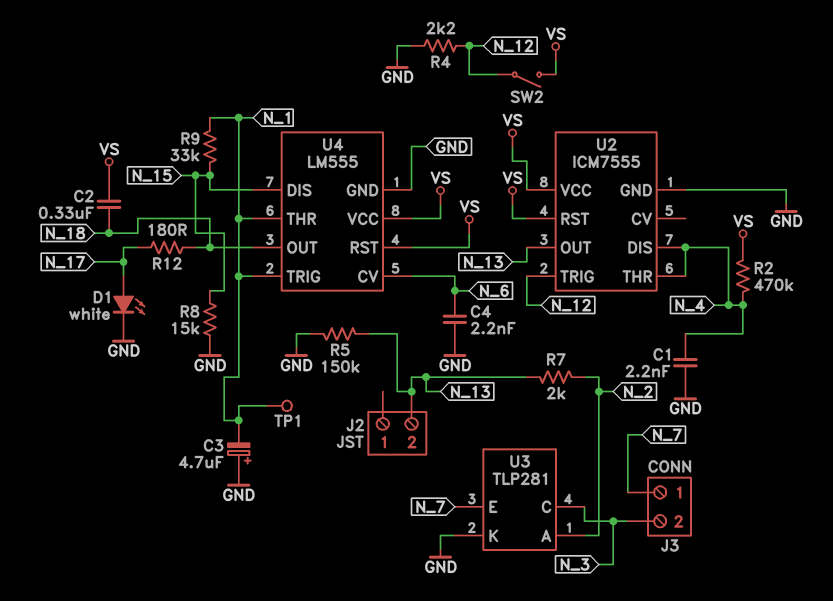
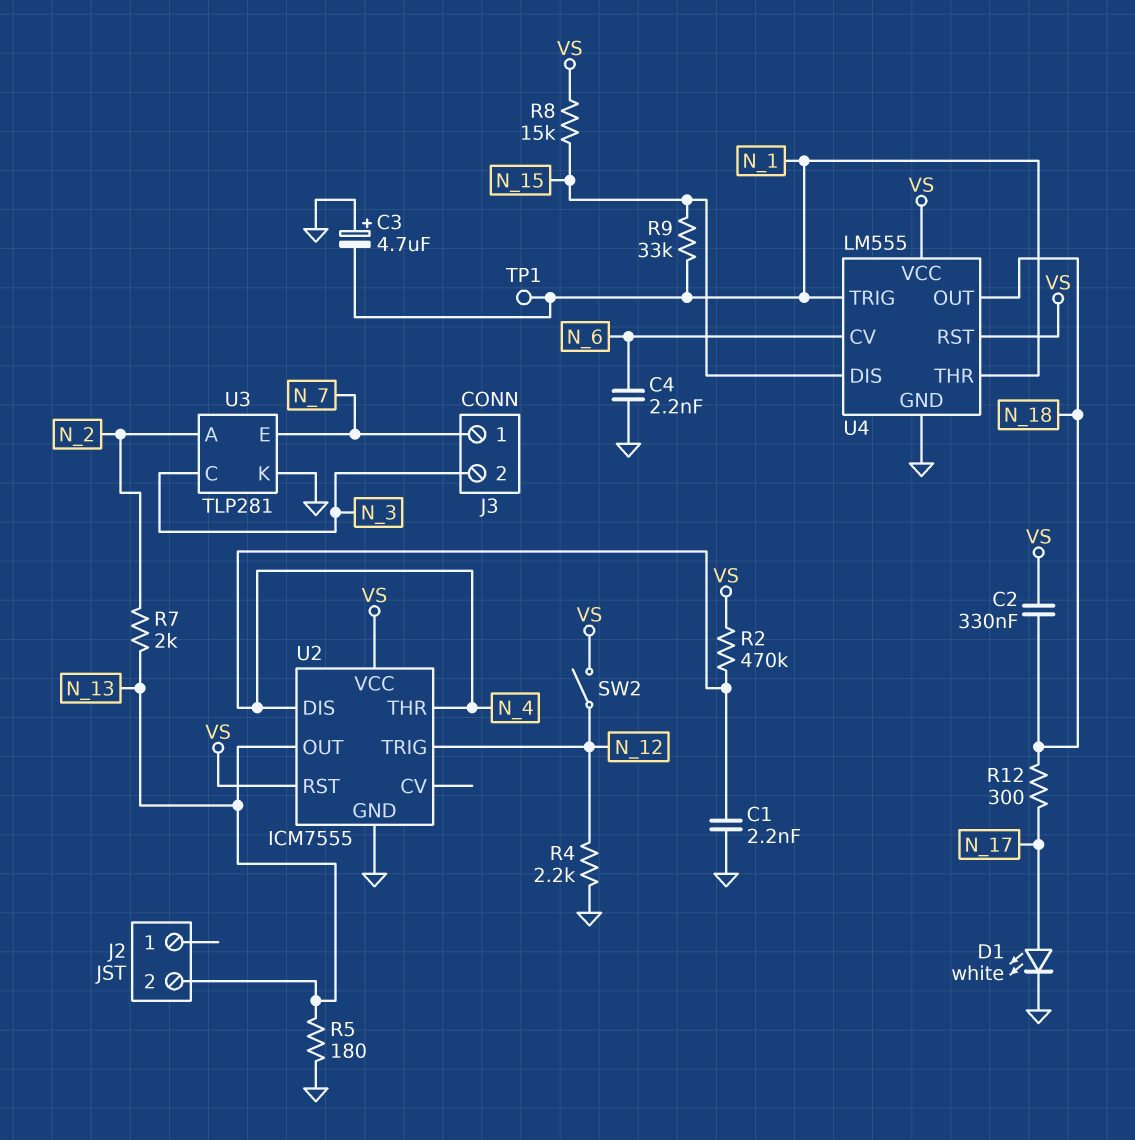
R5: 150k (GND, N_13) -> 180 (GND, N_13)
R8: 15k (GND, N_15) -> 15k (N_15, VS)
R12: 180 (N_17, N_18) -> 300 (N_17, N_18)

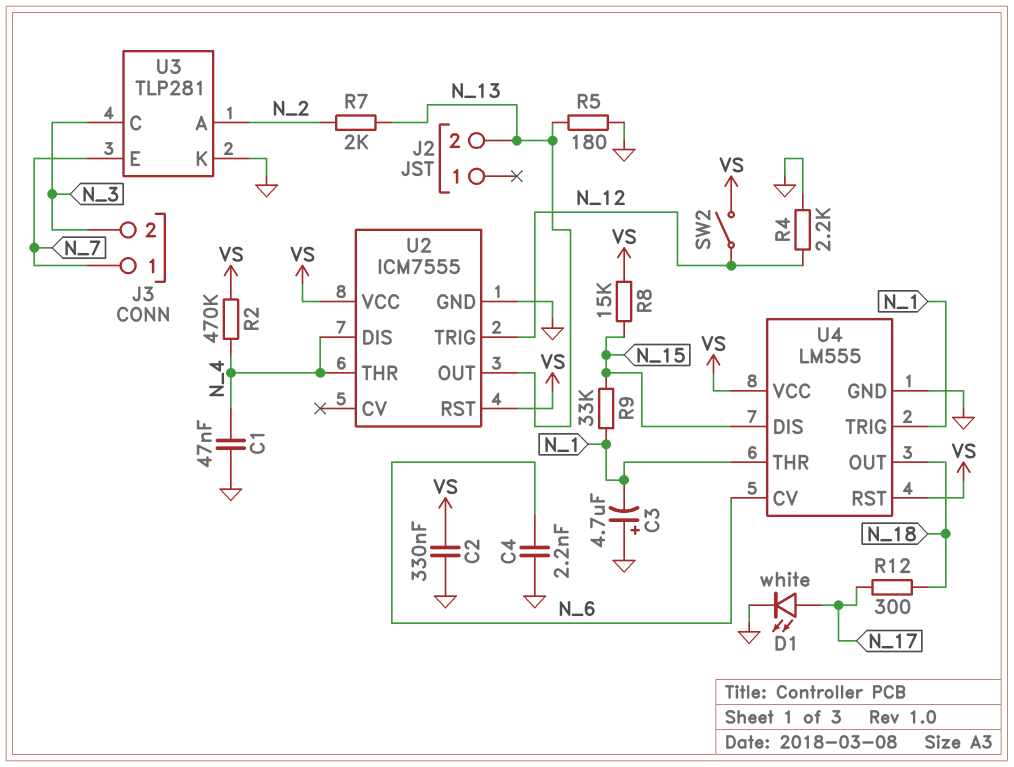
C1: 2.2nF (GND, N_4) -> 47nF (GND, N_4)
C2: 330nF (N_18, VS) -> 330nF (GND, VS)
TP1: test point (N_1) -> none

